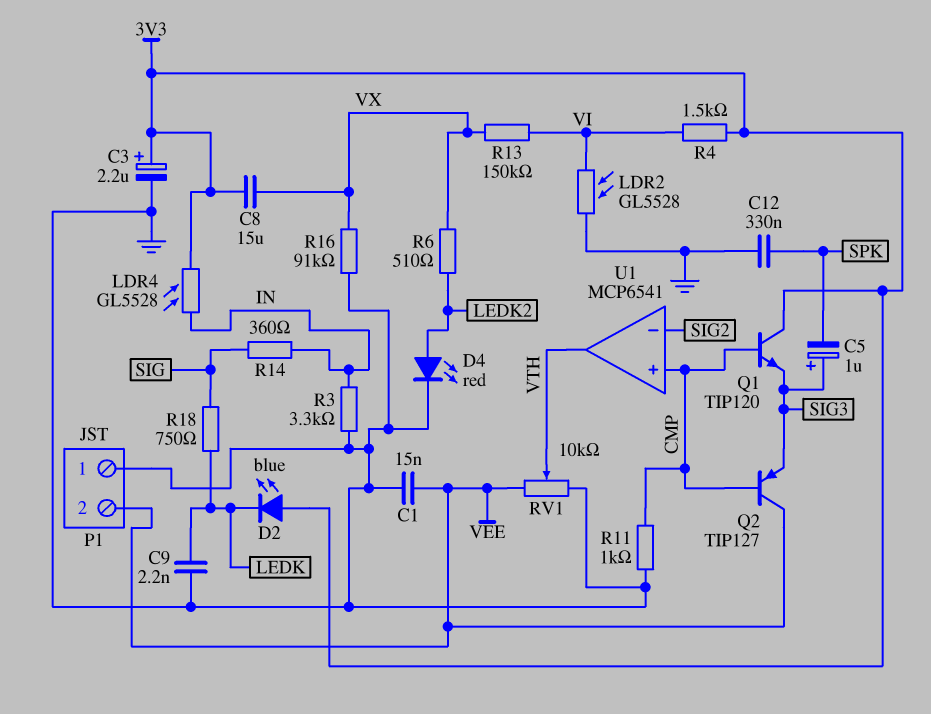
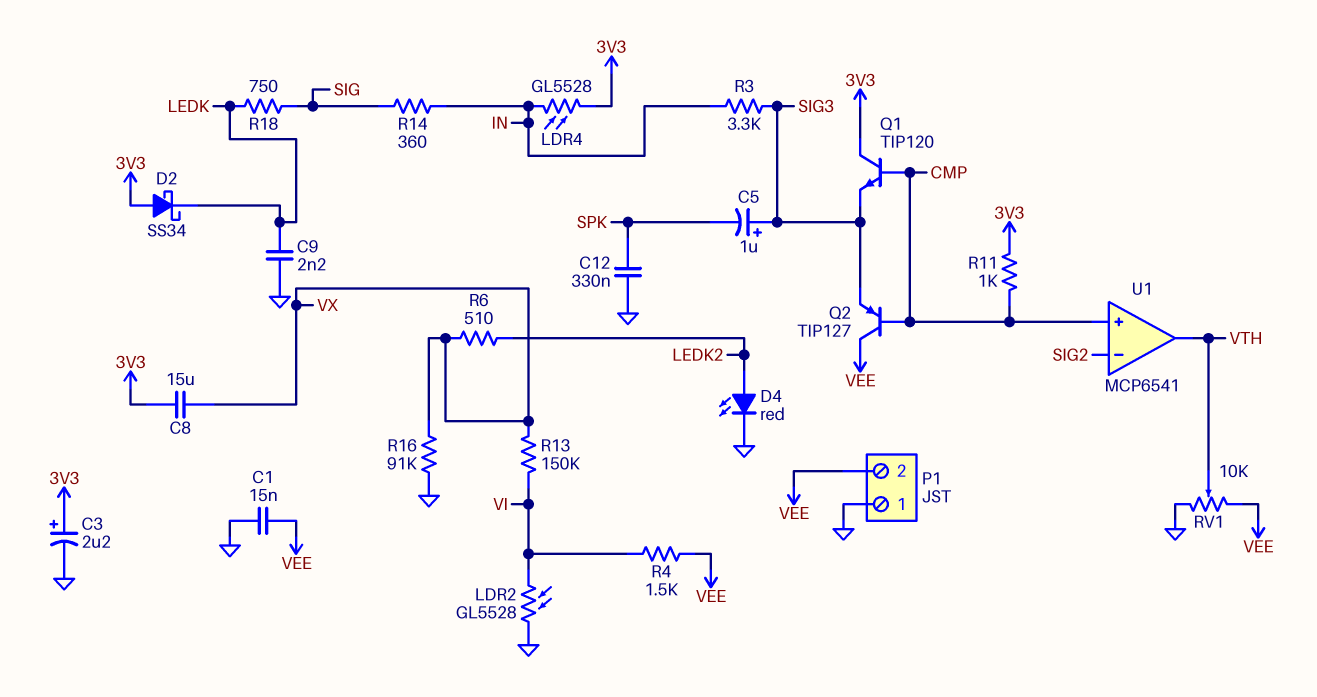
D2: LED blue (A 3V3, K LEDK) -> schottky SS34 (A 3V3, K LEDK)
R3: 3.3k (GND, IN) -> 3.3k (IN, SIG3)
R4: 1.5k (3V3, VI) -> 1.5k (VEE, VI)
R11: 1k (CMP, GND) -> 1k (3V3, CMP)

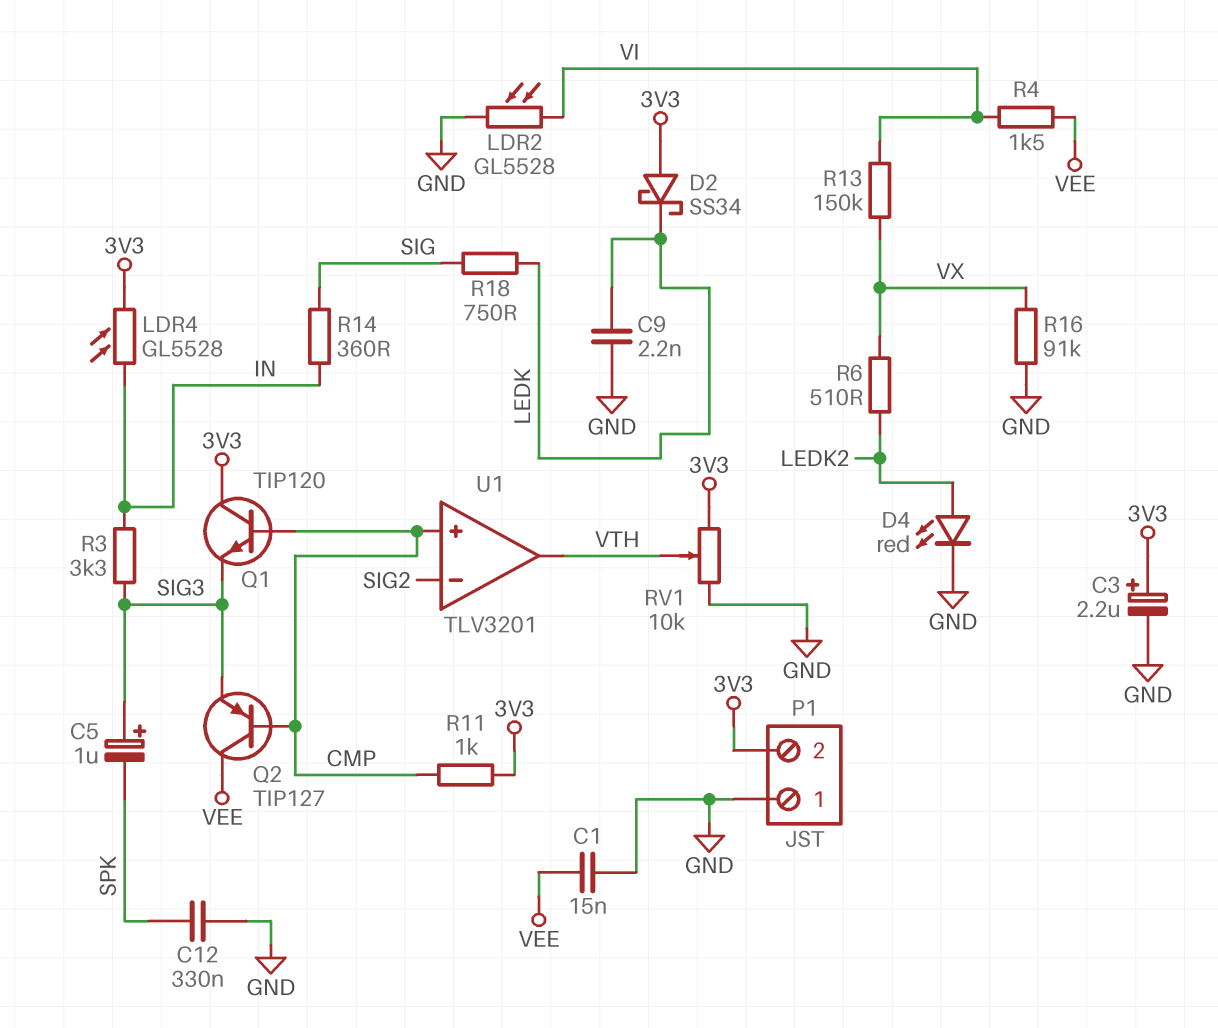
C8: 15uF (3V3, VX) -> none
P1 pin 2: VEE -> 3V3
RV1: 10k (GND, VEE, wiper VTH) -> 10k (3V3, GND, wiper VTH)
U1: MCP6541 -> TLV3201

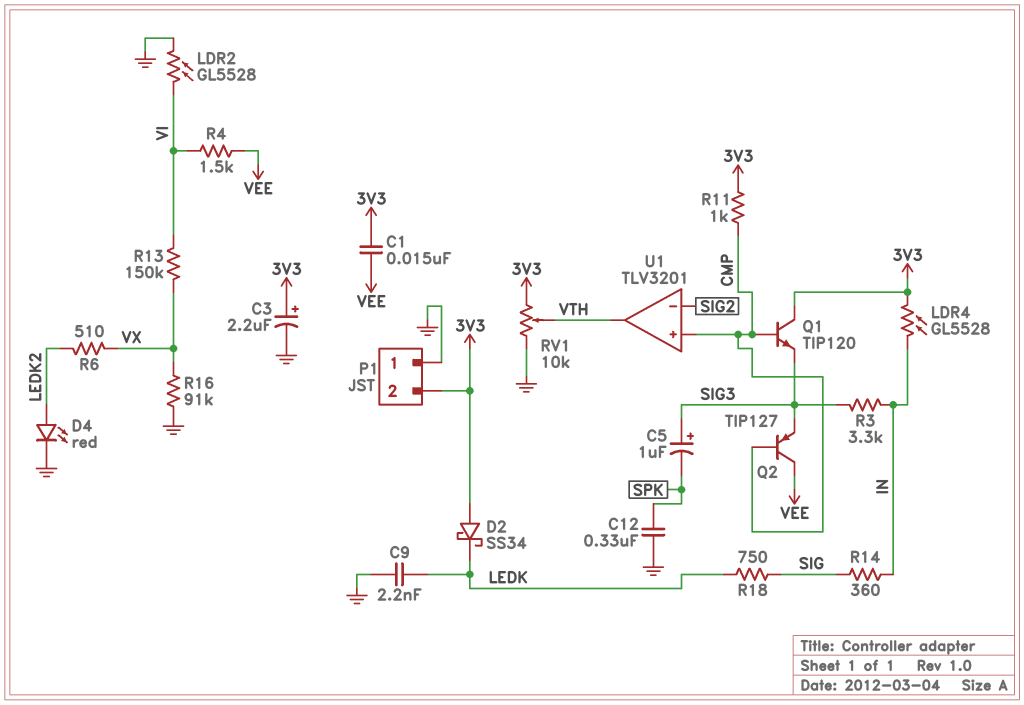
C1: 15nF (GND, VEE) -> 15nF (3V3, VEE)

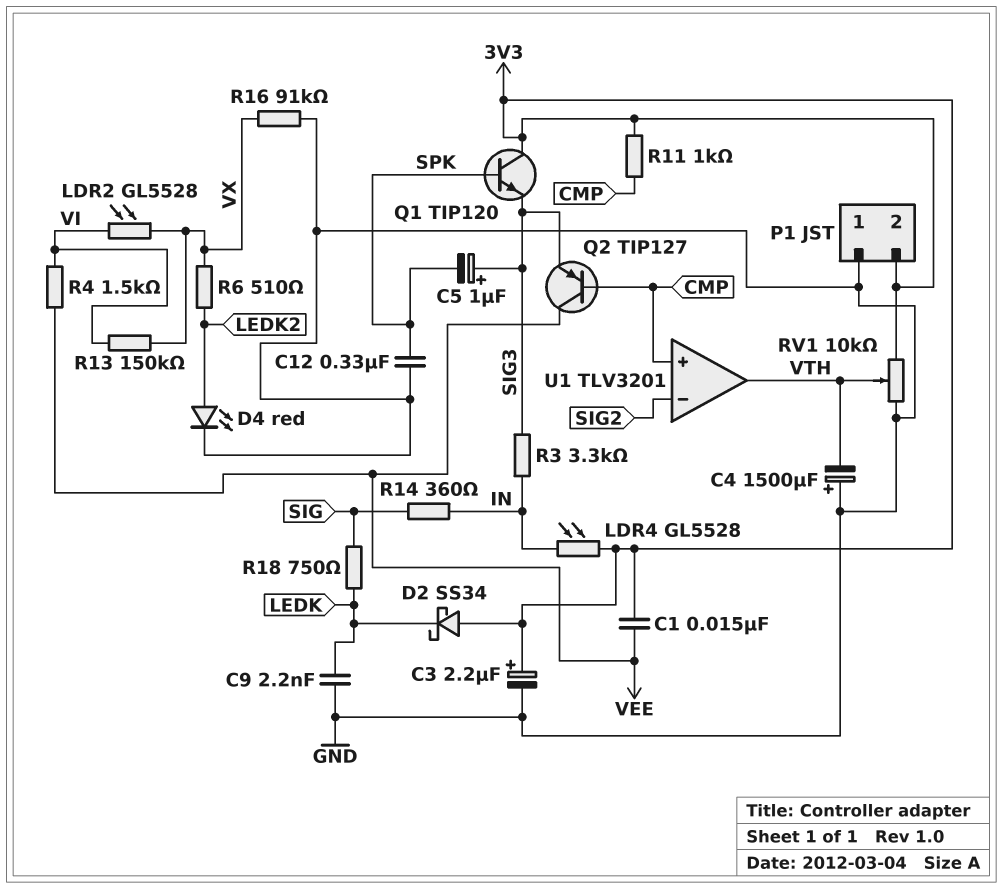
C4: none -> 1500uF (plus GND, minus VTH)
LDR2: GL5528 (GND, VI) -> GL5528 (VI, VX)
Q1: NPN TIP120 (B CMP, C 3V3, E SIG3) -> NPN TIP120 (B SPK, C 3V3, E SIG3)

